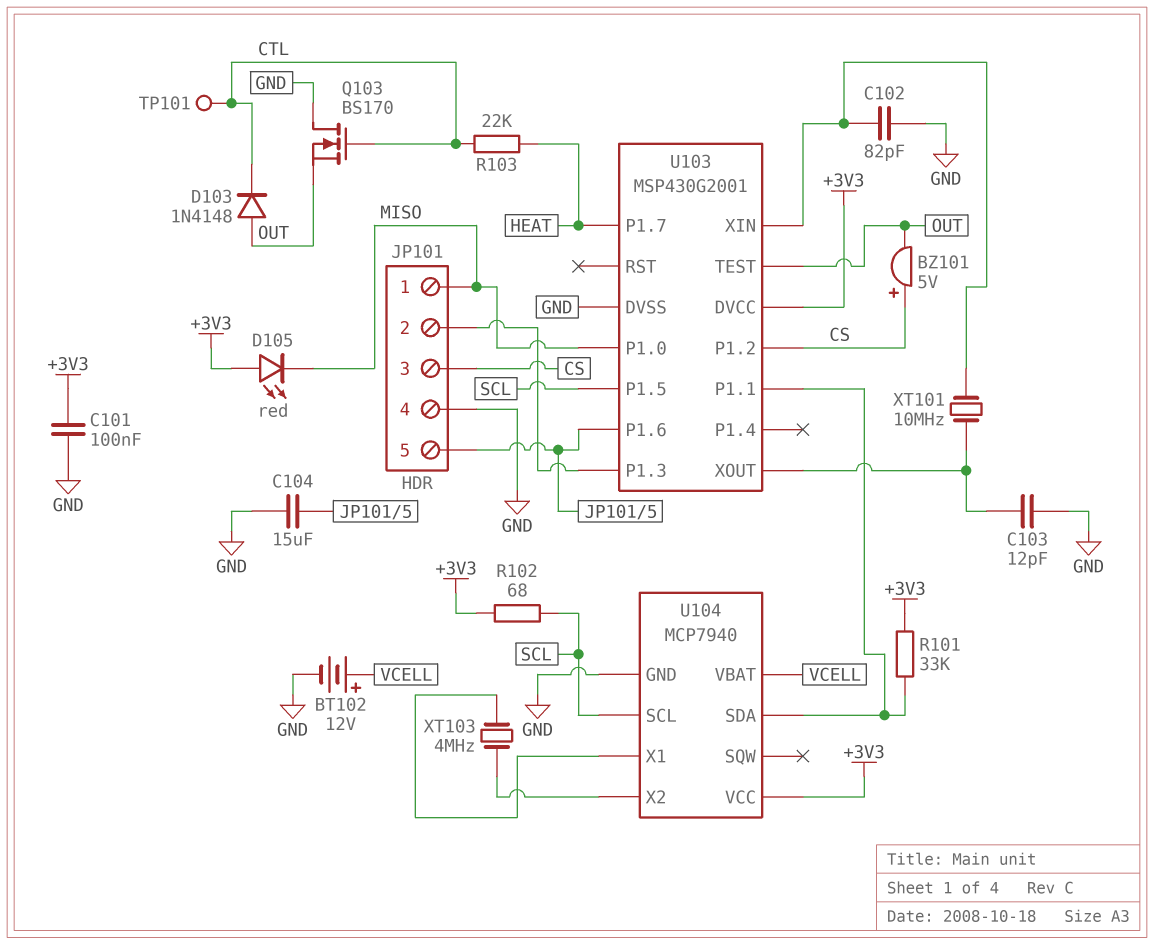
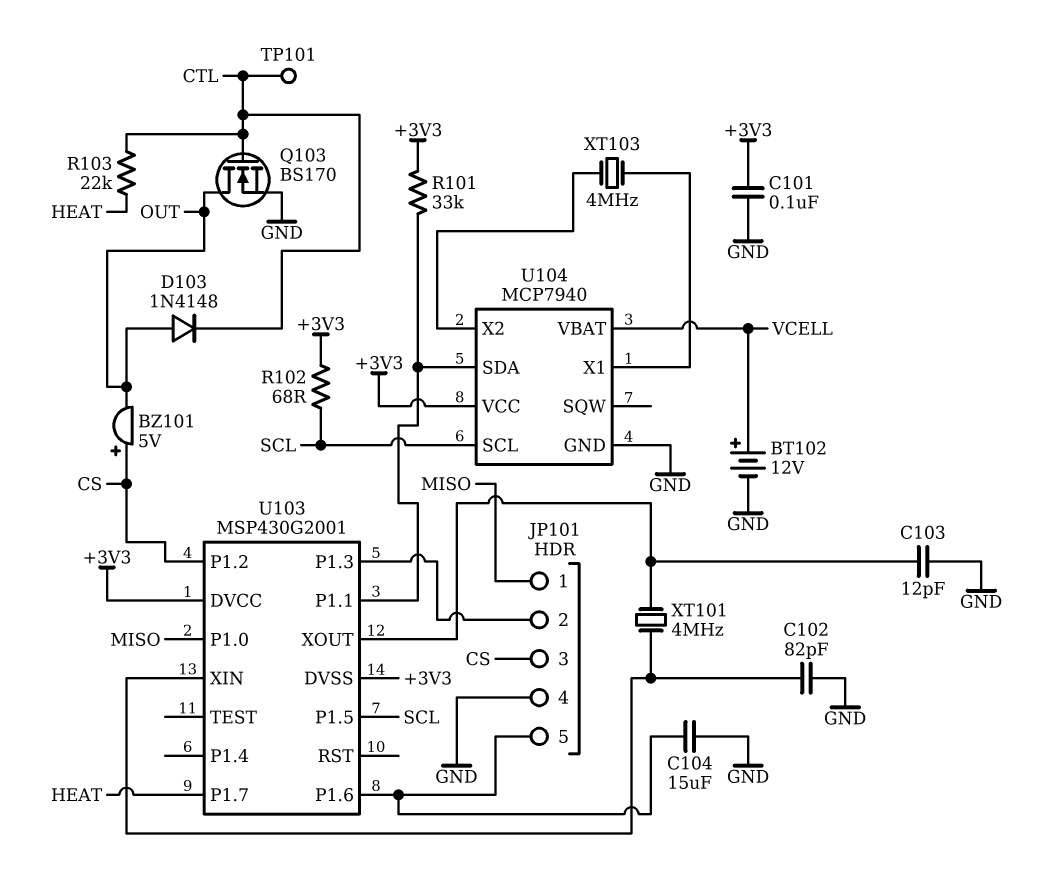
D105: LED red (A +3V3, K MISO) -> none
Q103: NMOS BS170 (G CTL, D GND, S OUT) -> NMOS BS170 (G CTL, D OUT, S GND)
U103 pin DVSS: GND -> +3V3
U103 pin TEST: OUT -> none
XT101: 10MHz (U103/XIN, U103/XOUT) -> 4MHz (U103/XIN, U103/XOUT)

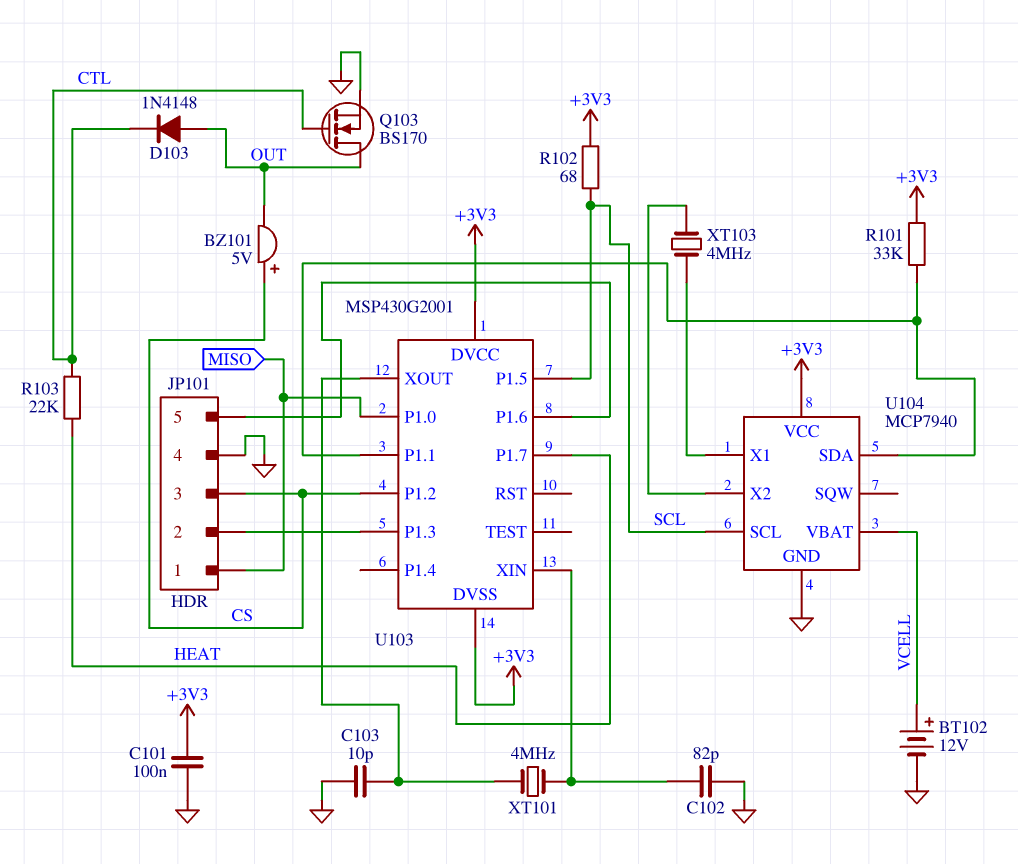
C103: 12pF (GND, U103/XOUT) -> 10pF (GND, U103/XOUT)
C104: 15uF (GND, JP101/5) -> none
TP101: test point (CTL) -> none

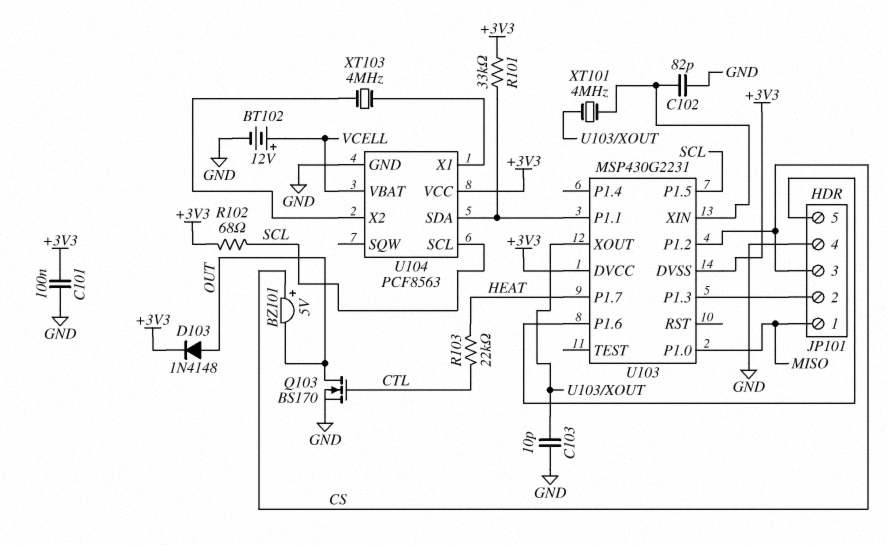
D103: diode 1N4148 (A OUT, K CTL) -> diode 1N4148 (A OUT, K +3V3)
U103: MSP430G2001 -> MSP430G2231
U104: MCP7940 -> PCF8563

